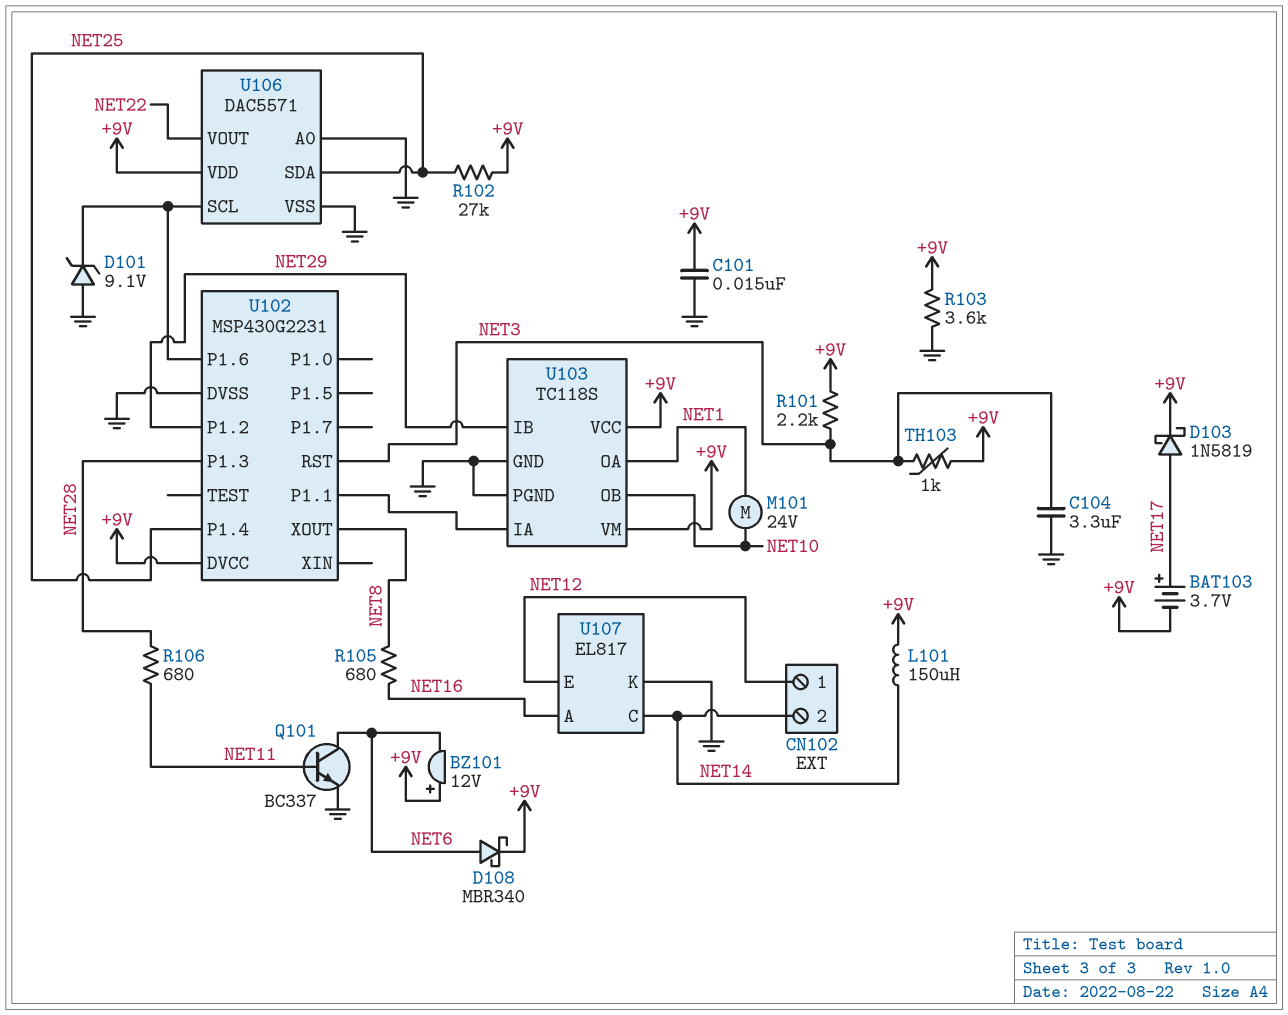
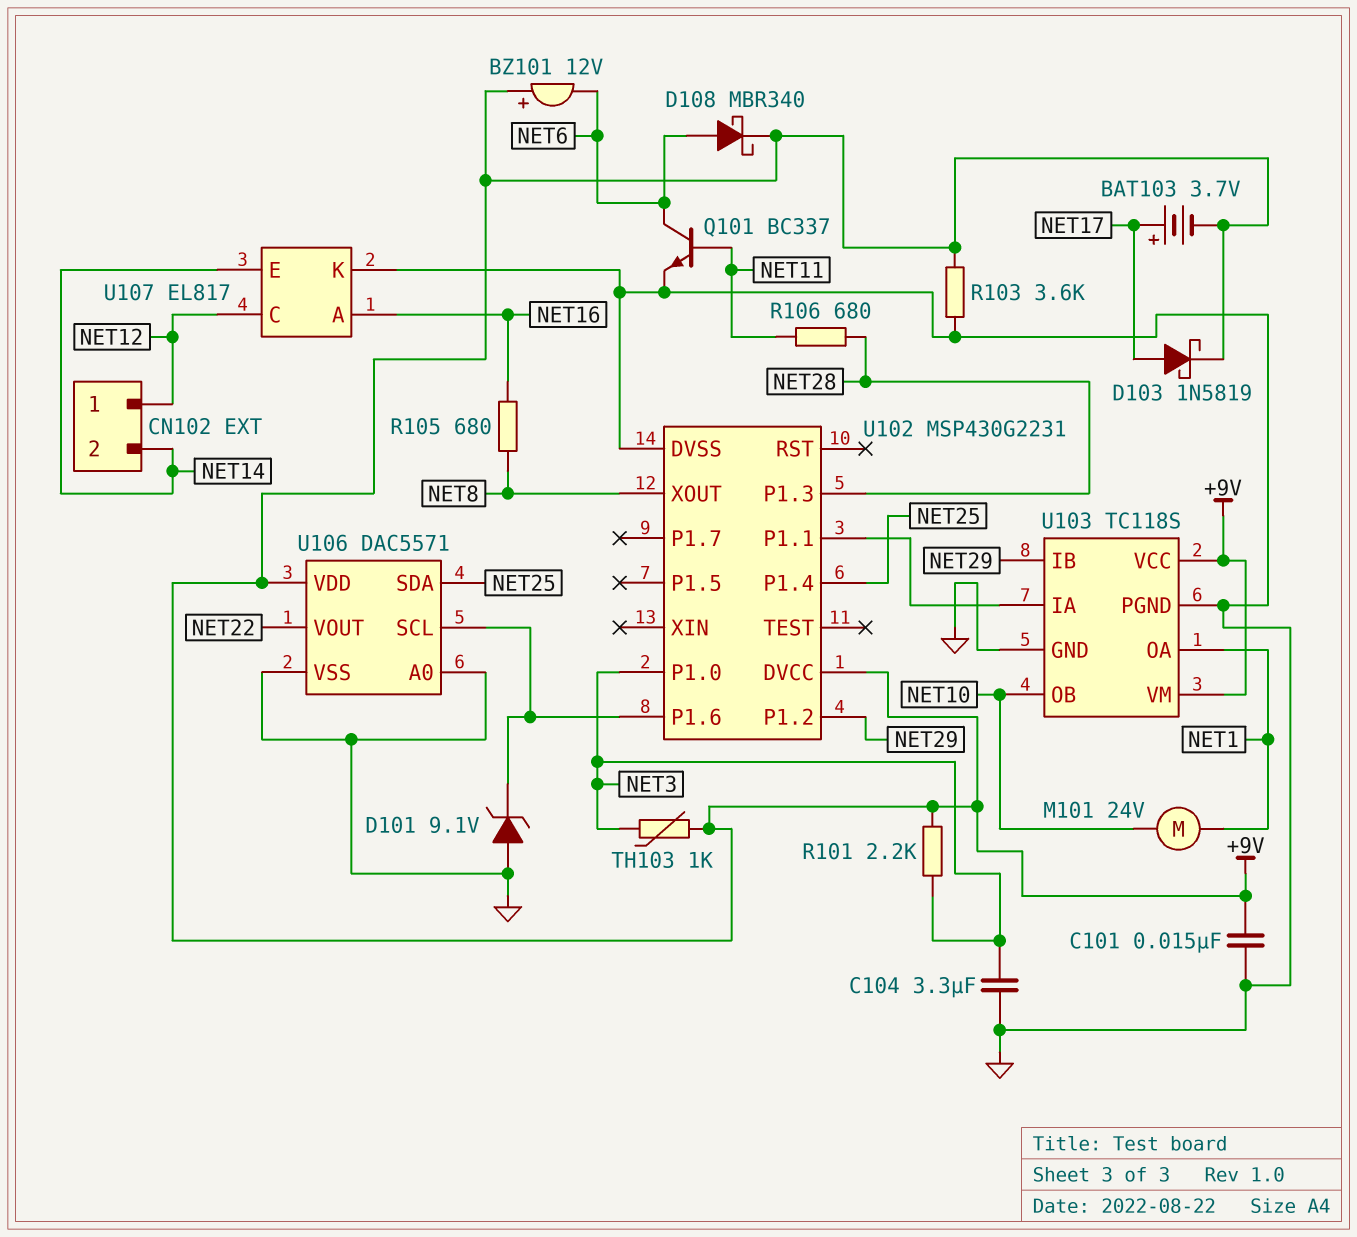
L101: 150uH (+9V, NET14) -> none
R102: 27k (+9V, NET25) -> none
U102 pin P1.0: none -> NET3
U102 pin RST: NET3 -> none
U107 pin C: NET14 -> NET12
U107 pin E: NET12 -> NET14

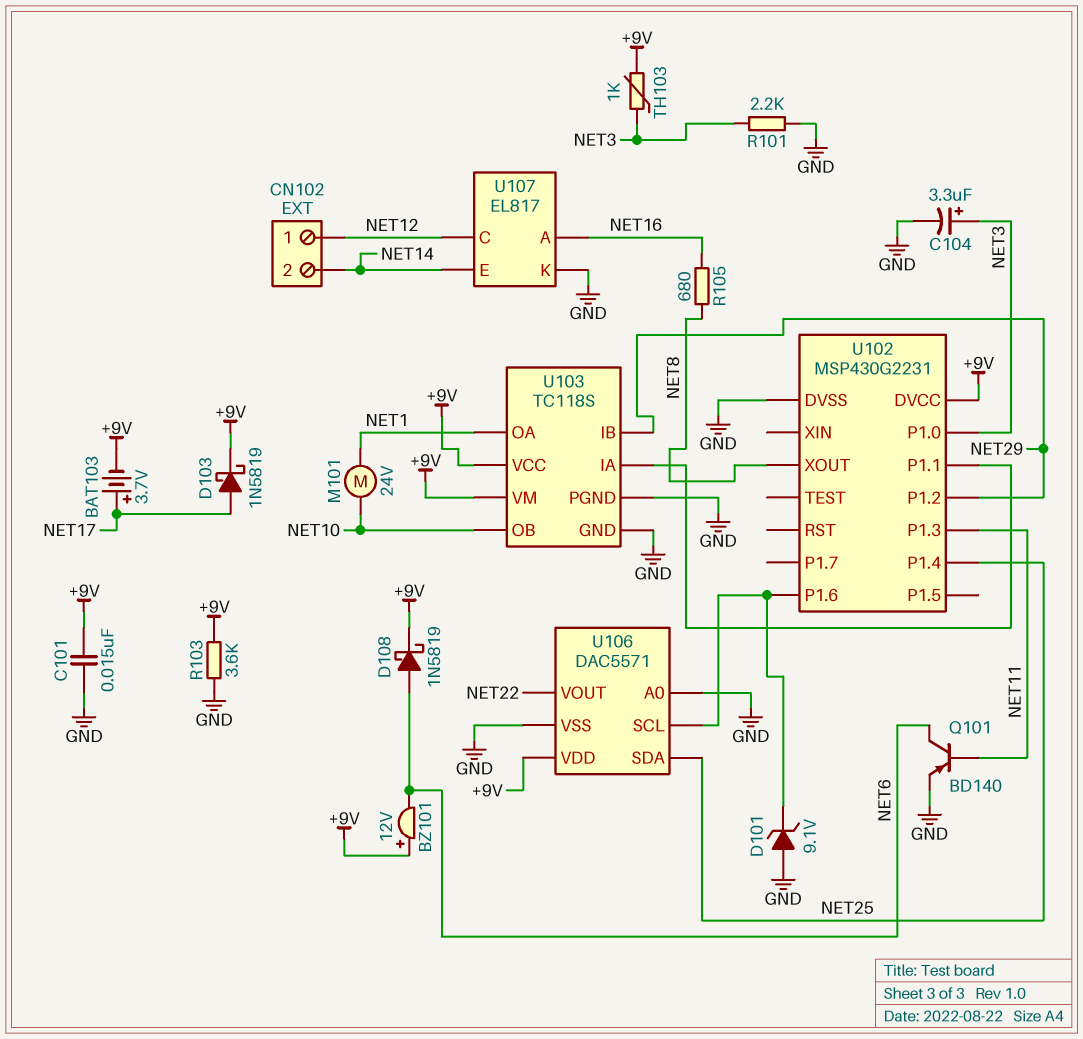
C104: 3.3uF (GND, NET3) -> 3.3uF (plus NET3, minus GND)
D108: schottky MBR340 (A NET6, K +9V) -> schottky 1N5819 (A NET6, K +9V)
Q101: NPN BC337 (B NET11, C NET6, E GND) -> PNP BD140 (B NET11, C NET6, E GND)
R101: 2.2k (+9V, NET3) -> 2.2k (GND, NET3)
R106: 680 (NET11, NET28) -> none
U102 pin P1.3: NET28 -> NET11

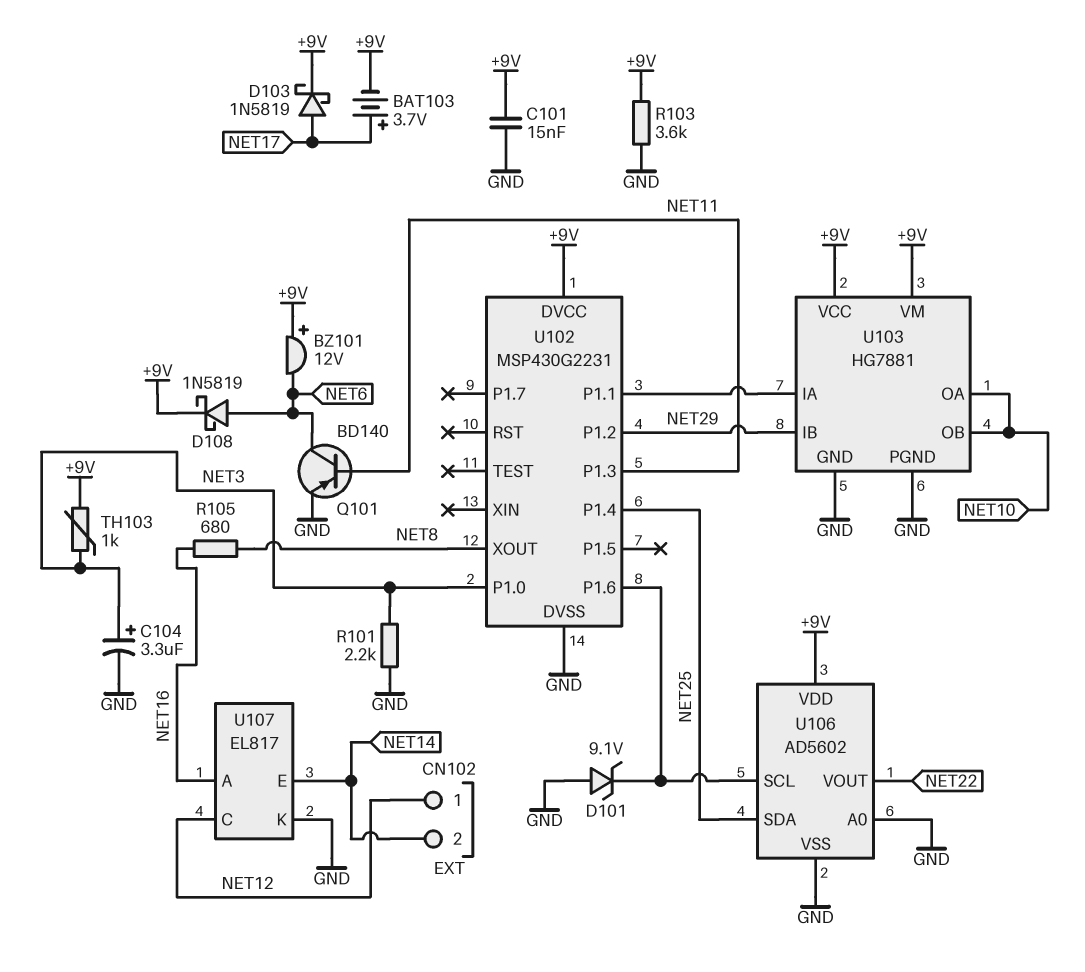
M101: motor 24V (NET1, NET10) -> none
U103: TC118S -> HG7881
U103 pin OA: NET1 -> NET10
U106: DAC5571 -> AD5602

